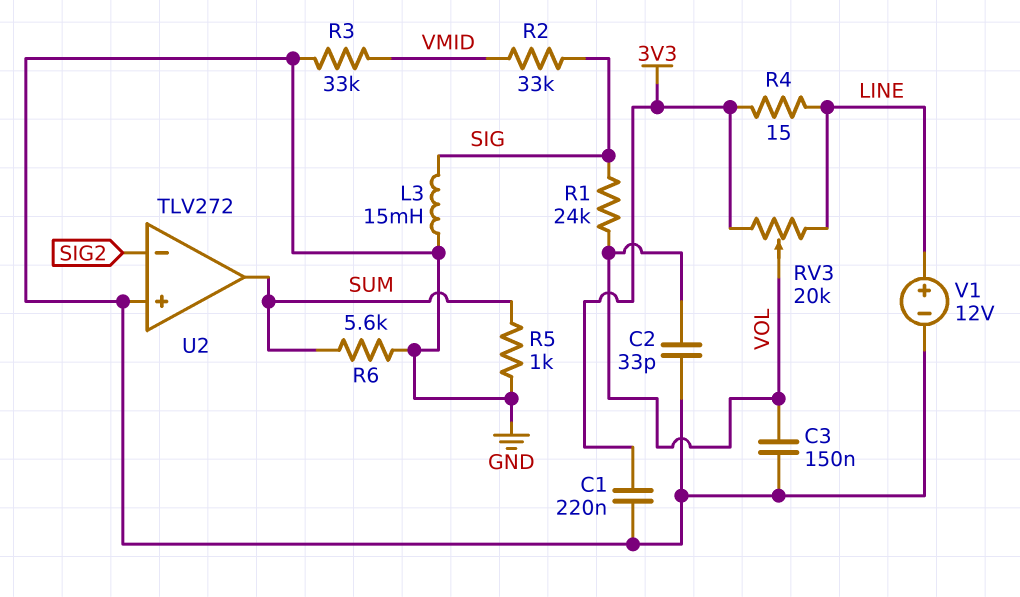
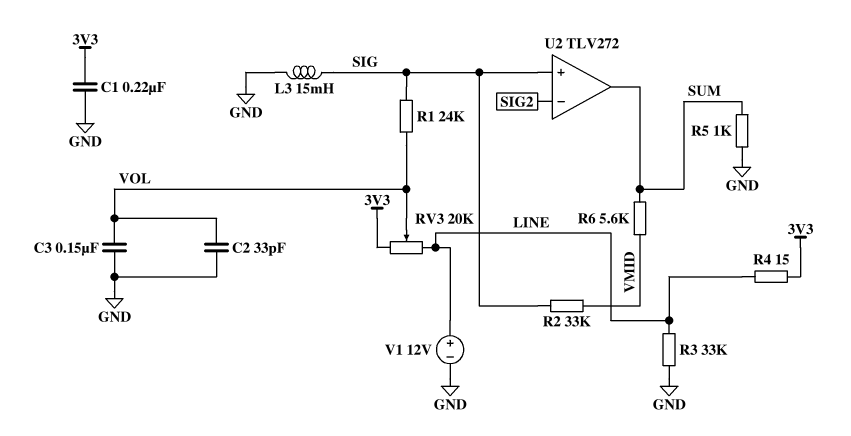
R3: 33k (GND, VMID) -> 33k (GND, LINE)
R6: 5.6k (GND, SUM) -> 5.6k (SUM, VMID)
U2 pin in+: GND -> SIG

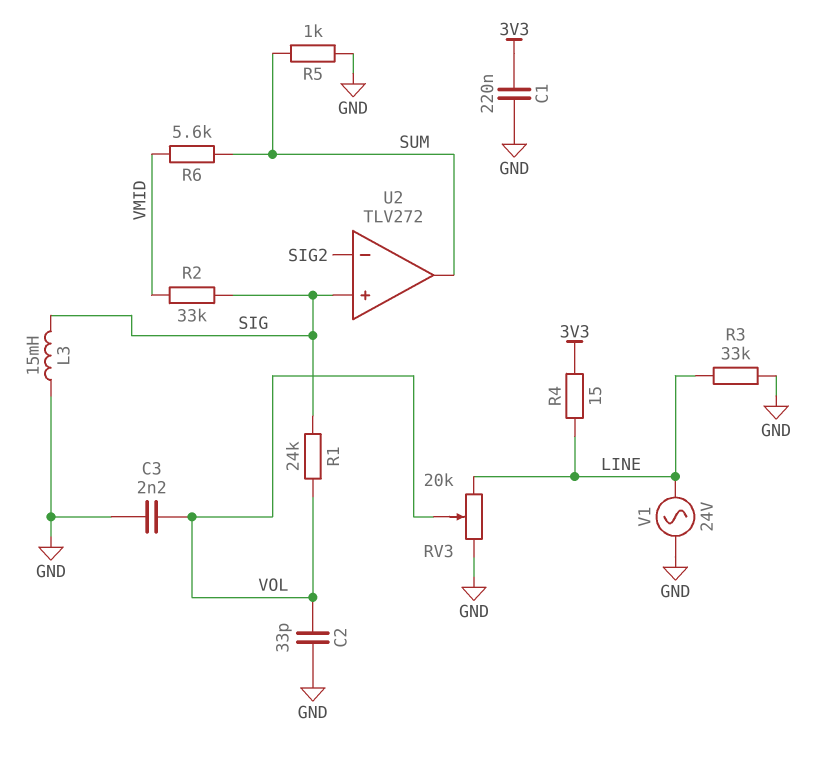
C3: 150nF (GND, VOL) -> 2.2nF (GND, VOL)
RV3: 20k (3V3, LINE, wiper VOL) -> 20k (GND, LINE, wiper VOL)
V1: 12V (plus LINE, minus GND) -> AC 24V (GND, LINE)

